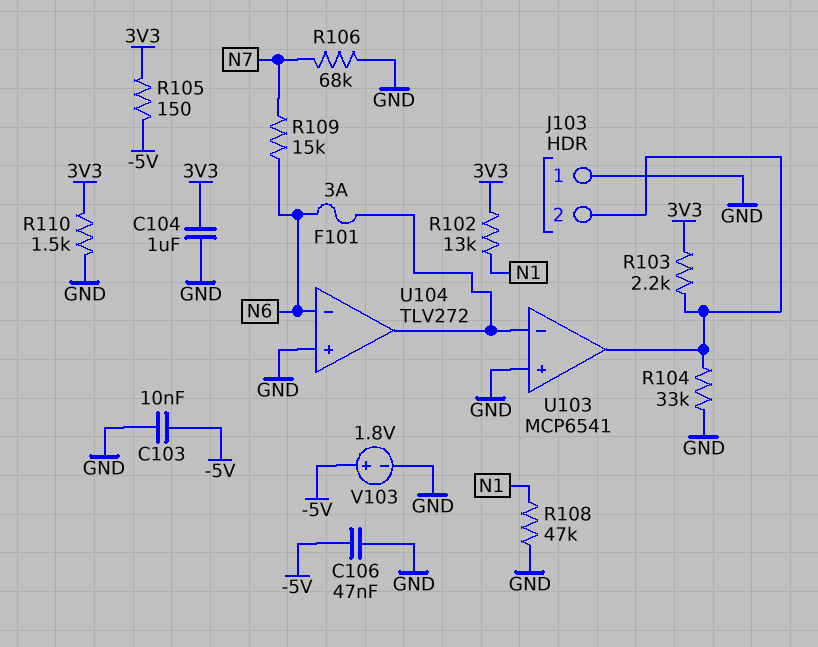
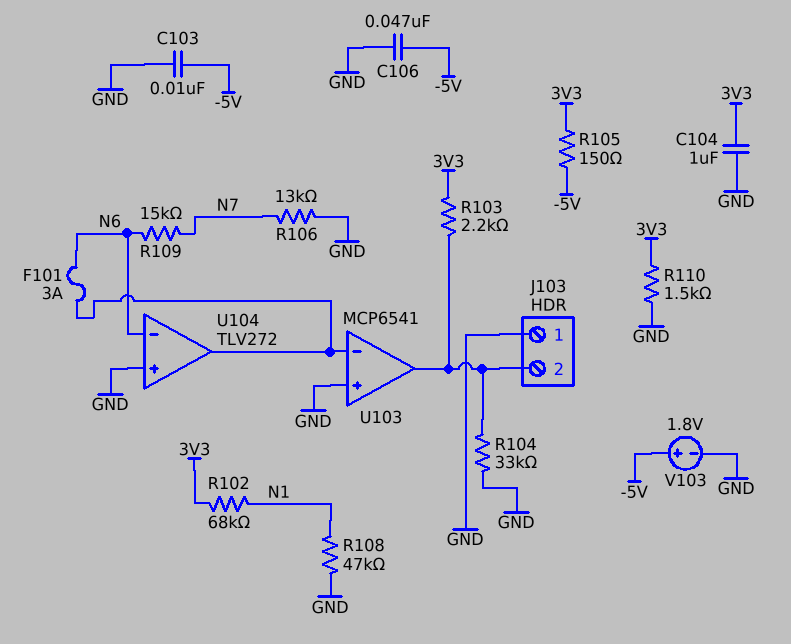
R102: 13k (3V3, N1) -> 68k (3V3, N1)
R106: 68k (GND, N7) -> 13k (GND, N7)

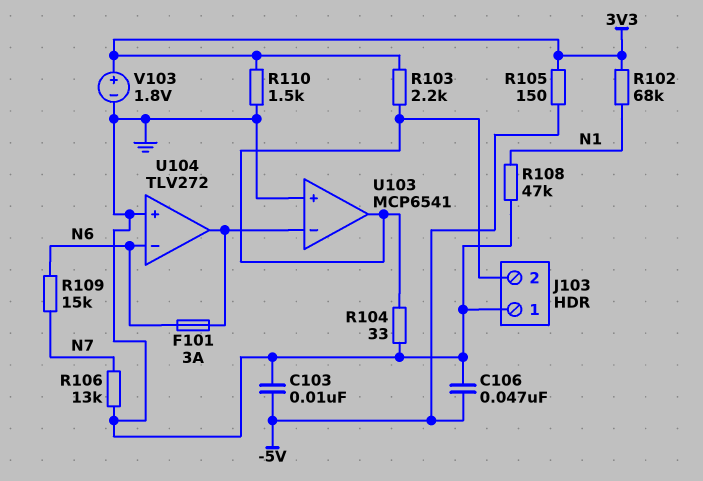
C104: 1uF (3V3, GND) -> none
R104: 33k (GND, J103/2) -> 33 (GND, J103/2)
V103: 1.8V (plus -5V, minus GND) -> 1.8V (plus 3V3, minus GND)

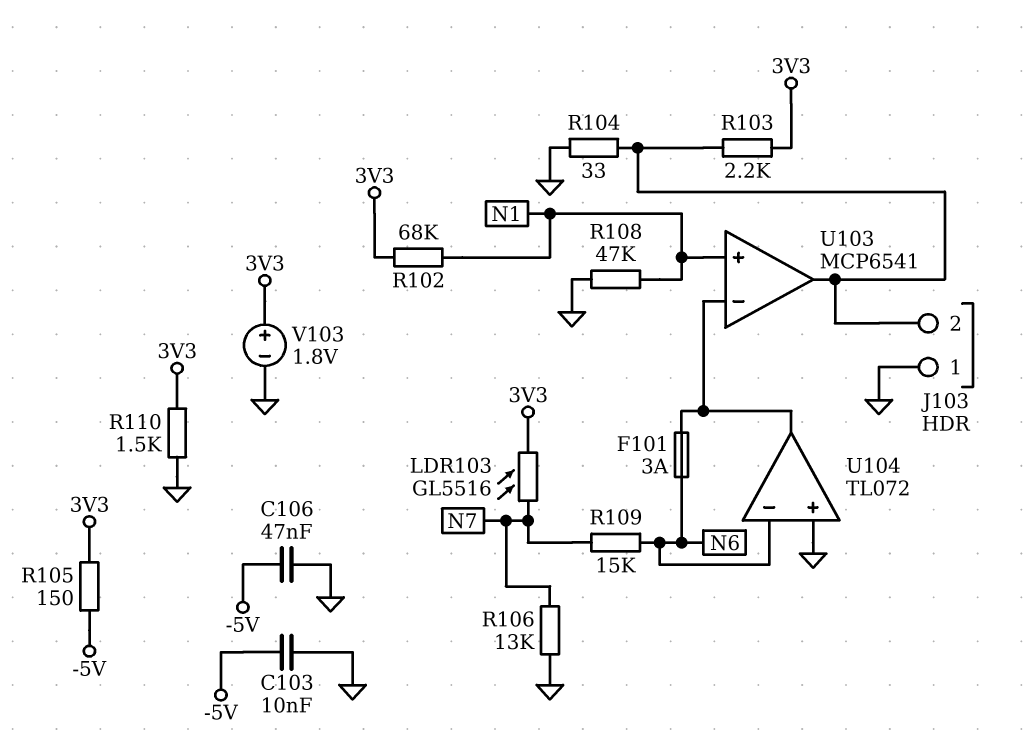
LDR103: none -> GL5516 (3V3, N7)
U103 pin in+: GND -> N1
U104: TLV272 -> TL072

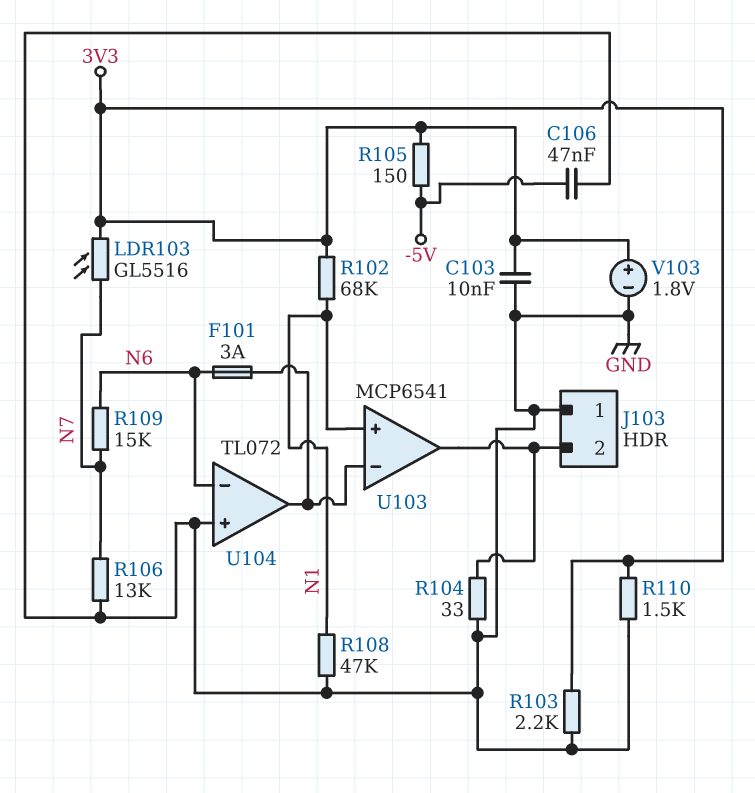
C103: 10nF (-5V, GND) -> 10nF (3V3, GND)
R103: 2.2k (3V3, J103/2) -> 2.2k (3V3, GND)

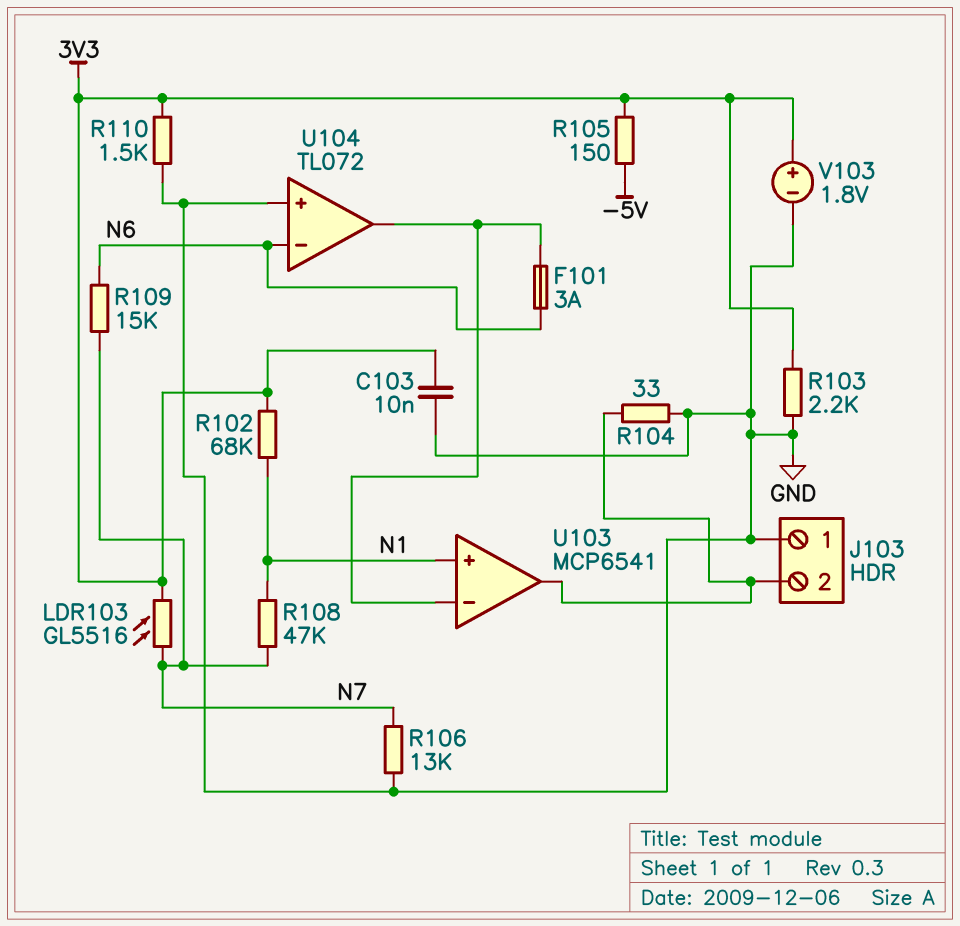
C106: 47nF (-5V, GND) -> none
R108: 47k (GND, N1) -> 47k (N1, N7)

